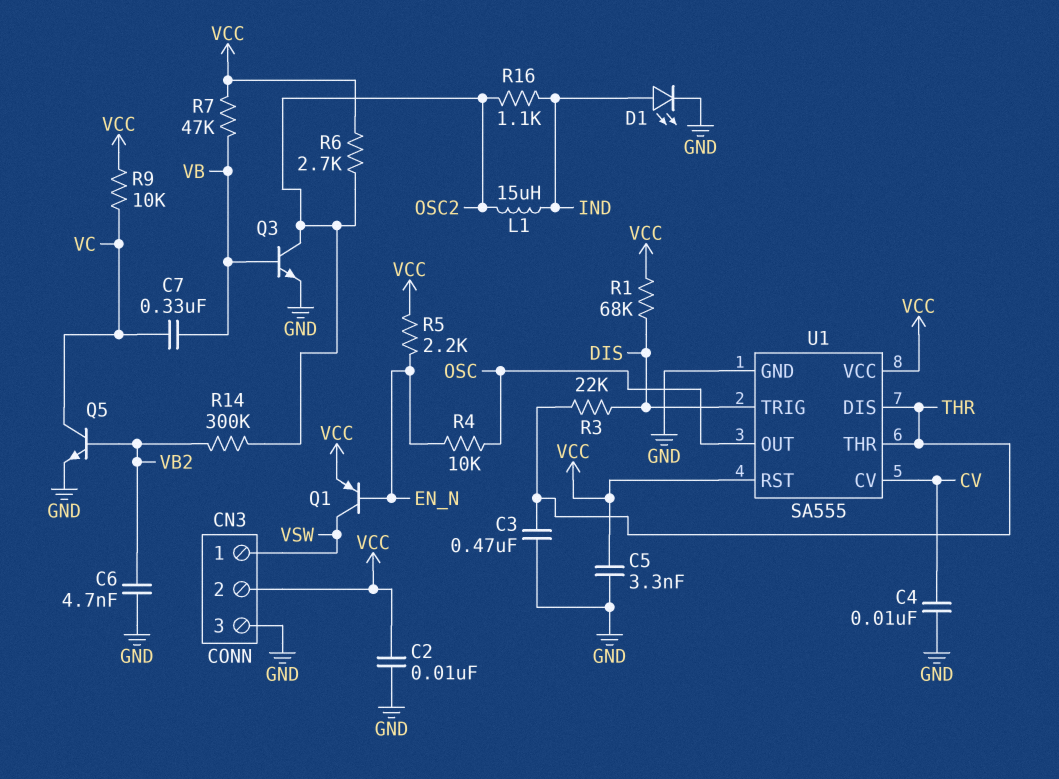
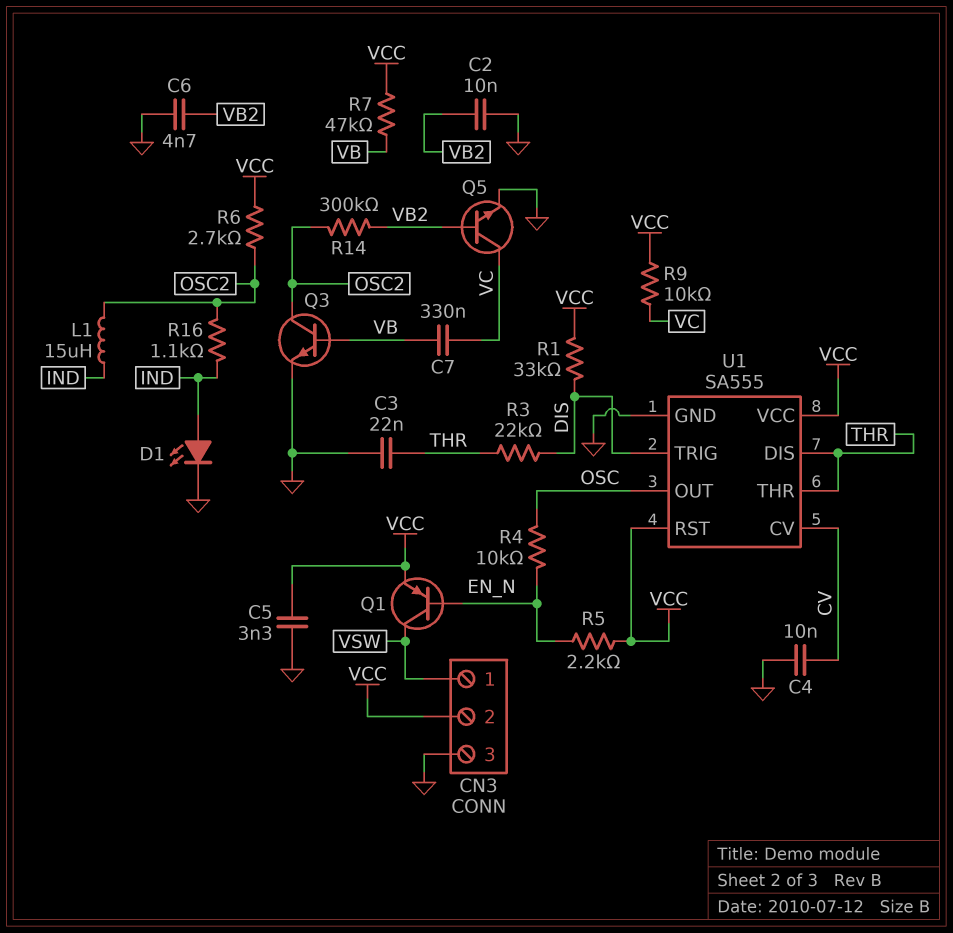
C2: 10nF (GND, VCC) -> 10nF (GND, VB2)
C3: 470nF (GND, THR) -> 22nF (GND, THR)
R1: 68k (DIS, VCC) -> 33k (DIS, VCC)

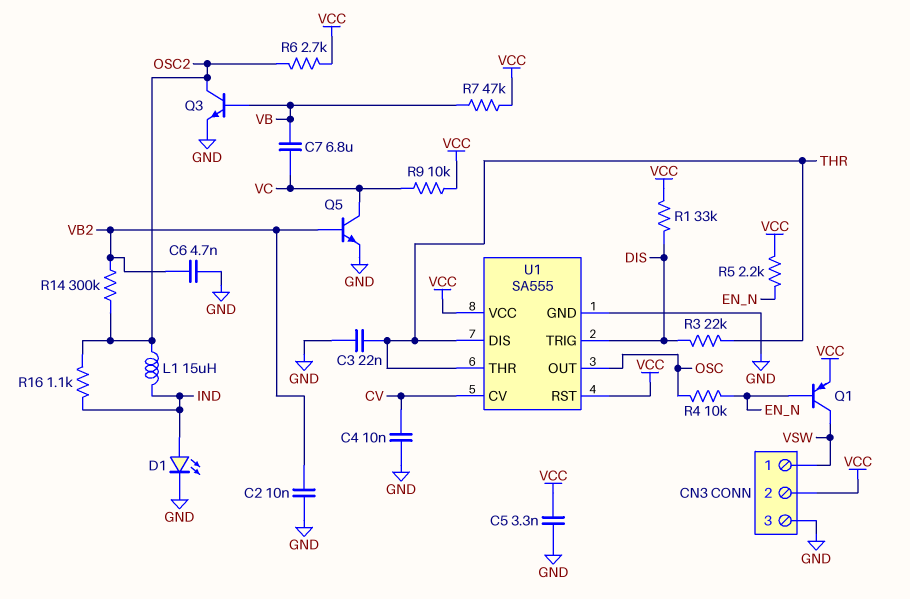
C7: 330nF (VB, VC) -> 6.8uF (VB, VC)

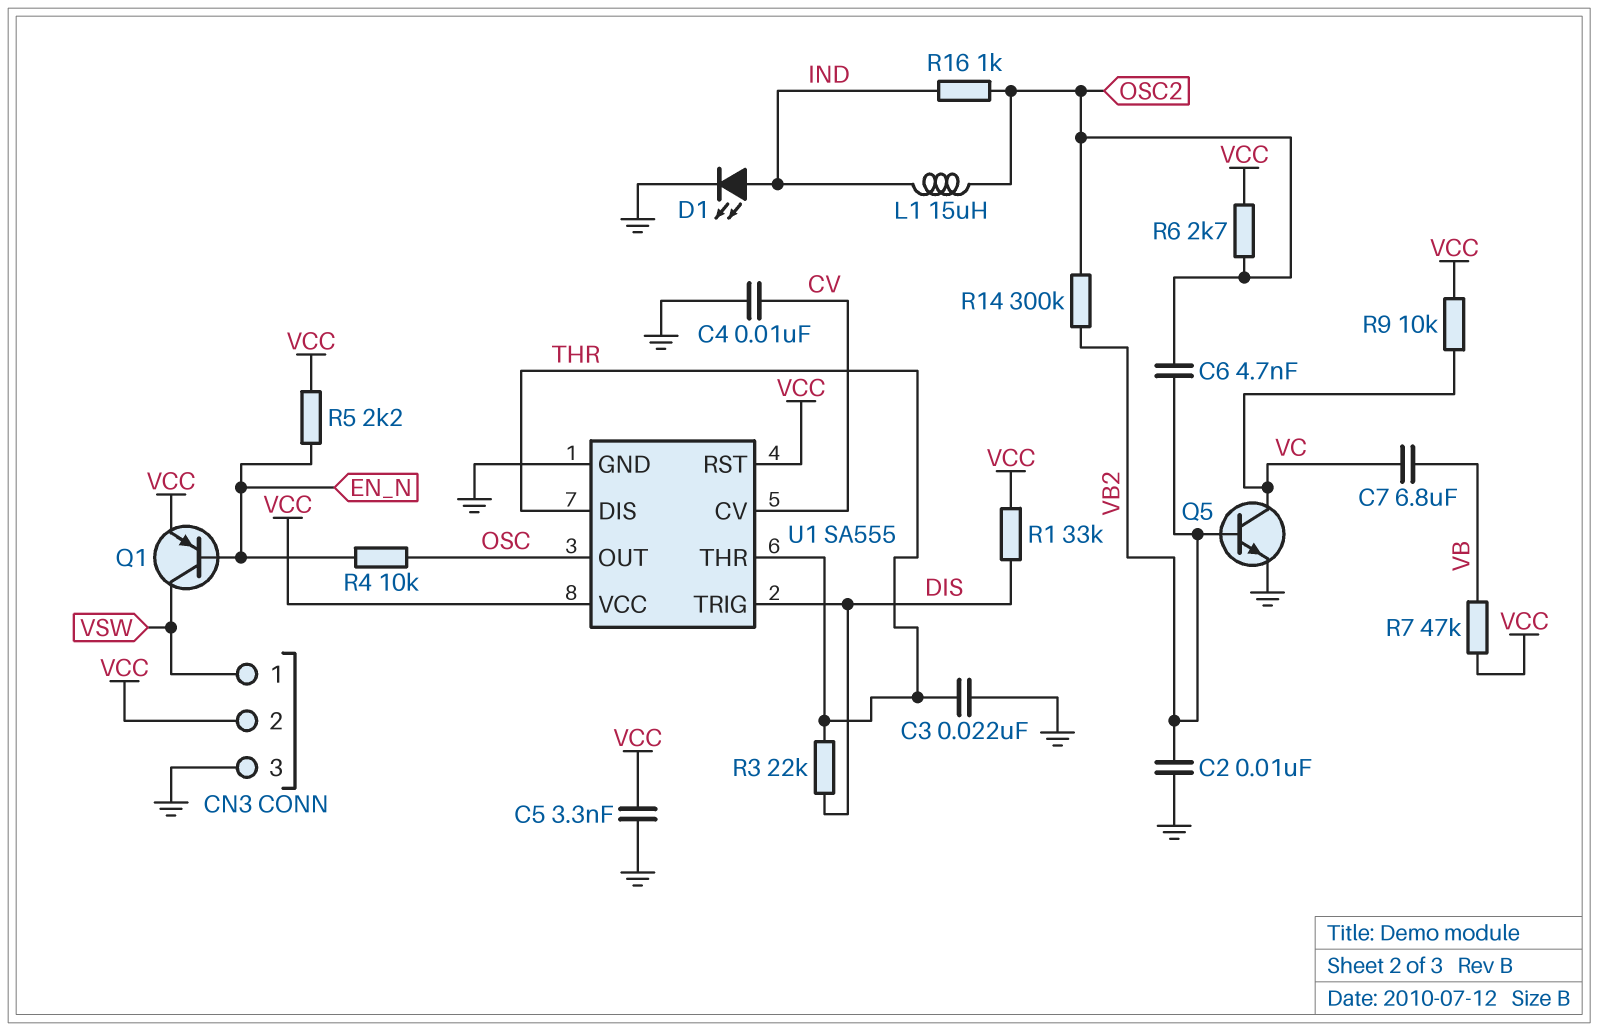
C6: 4.7nF (GND, VB2) -> 4.7nF (OSC2, VB2)
Q3: NPN (B VB, C OSC2, E GND) -> none
R16: 1.1k (IND, OSC2) -> 1k (IND, OSC2)

